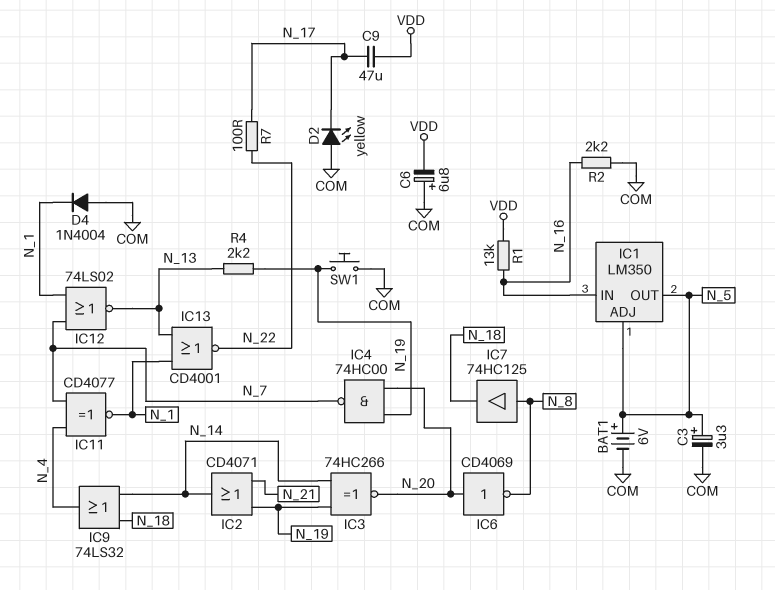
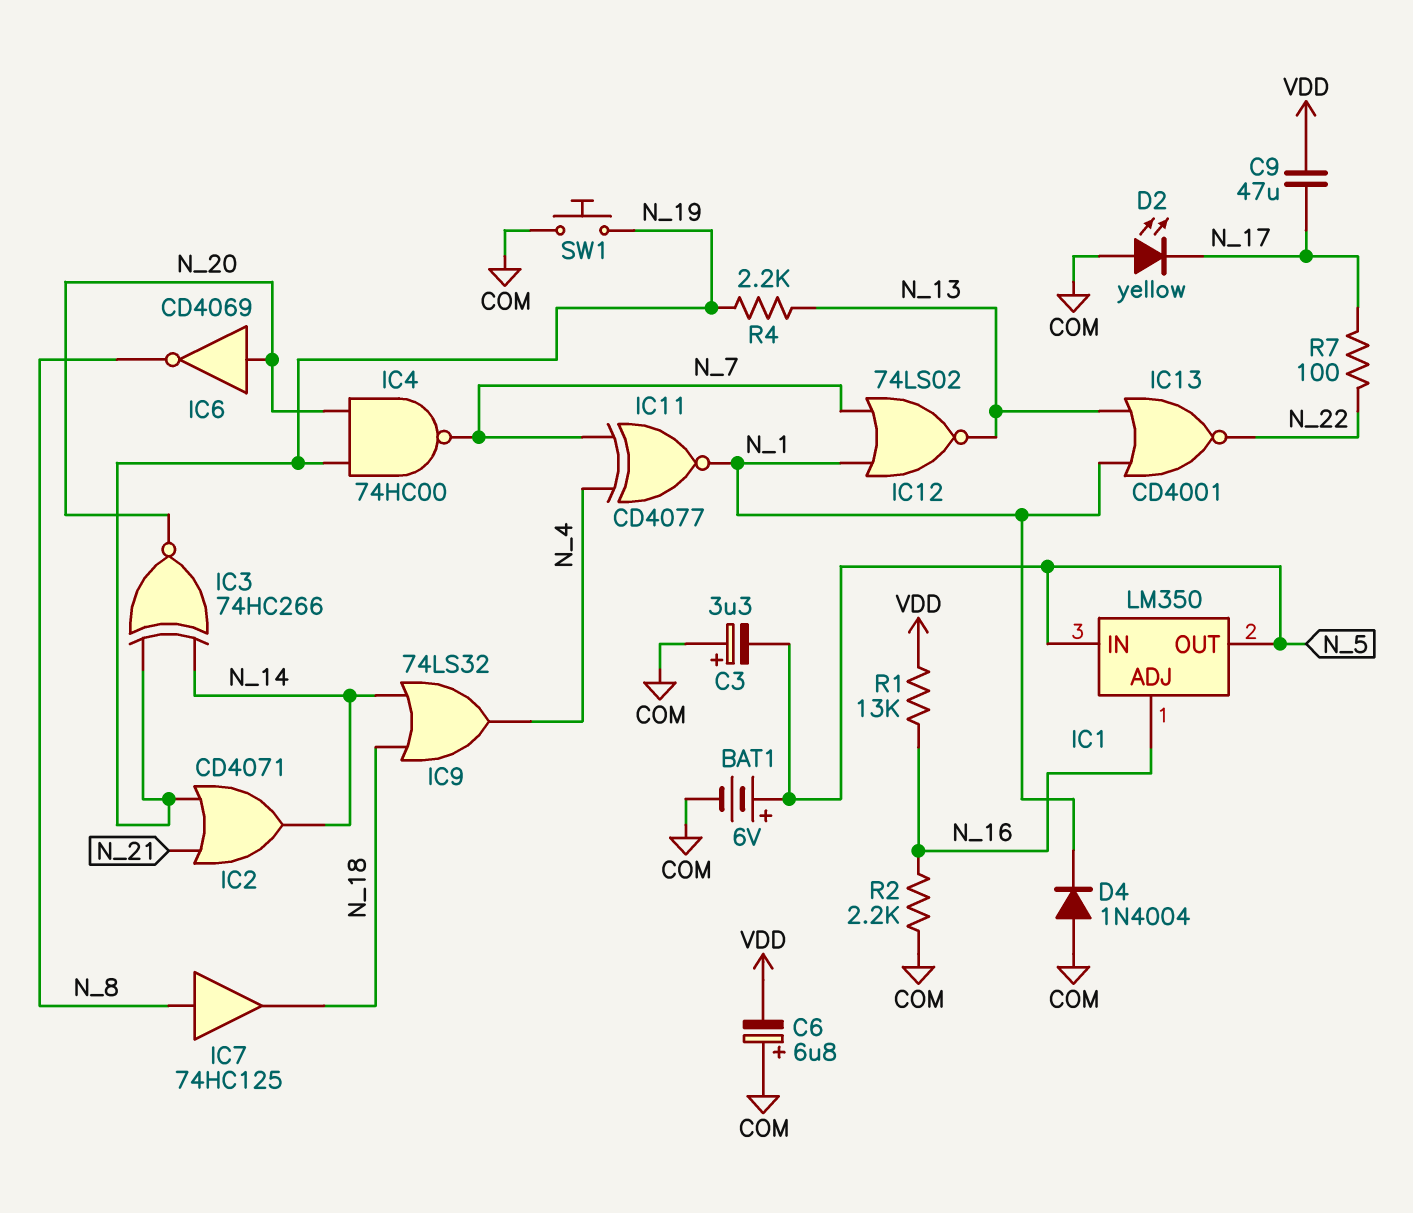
C3: 3.3uF (plus N_5, minus COM) -> 3.3uF (plus COM, minus N_5)
IC1 pin ADJ: N_5 -> N_16
IC1 pin IN: N_16 -> N_5

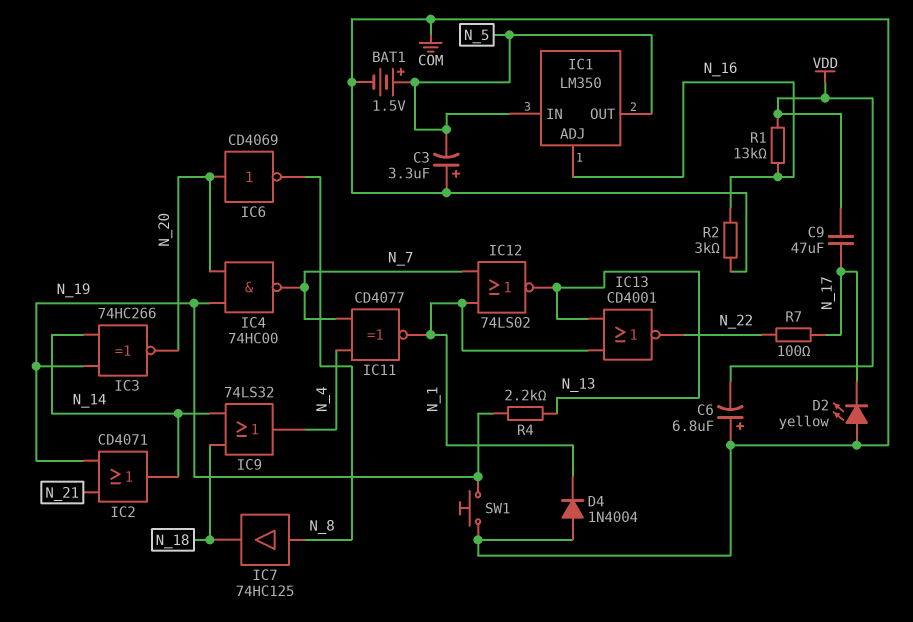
BAT1: 6V (plus N_5, minus COM) -> 1.5V (plus N_5, minus COM)
R2: 2.2k (COM, N_16) -> 3k (COM, N_16)

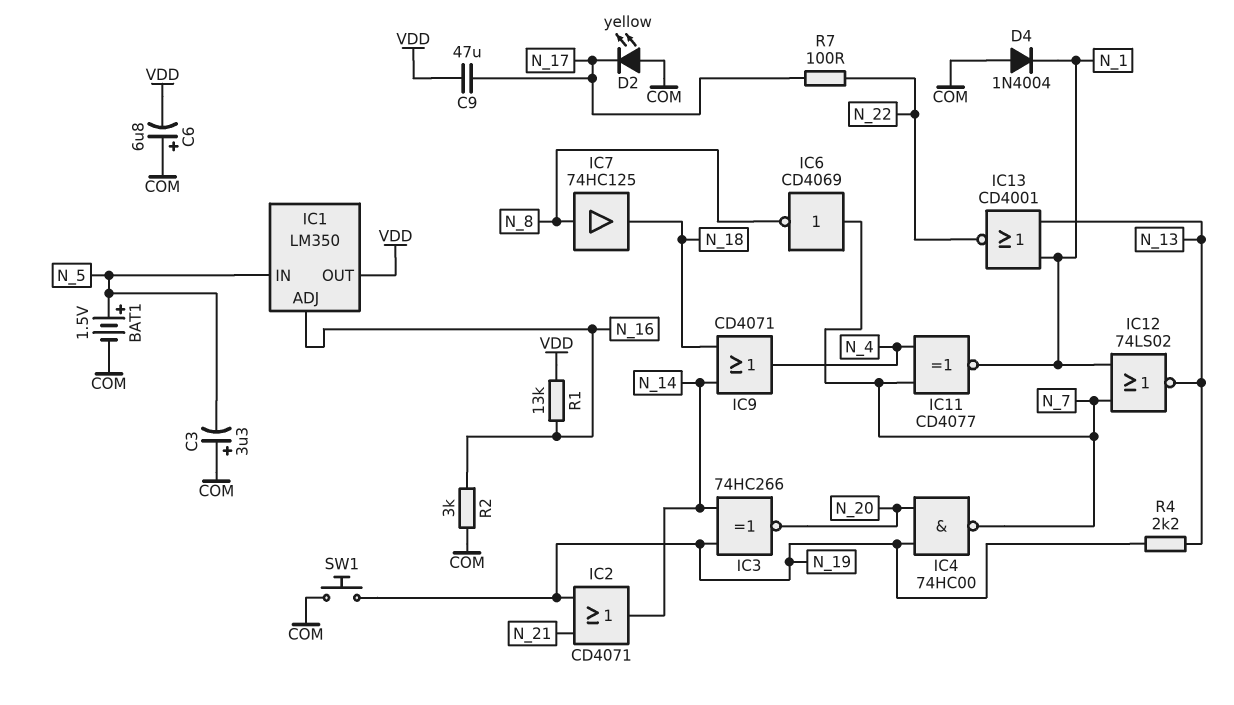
IC1 pin OUT: N_5 -> VDD
IC6: NOT CD4069 (in N_20, out N_8) -> NOT CD4069 (in N_7, out N_8)
IC9: OR 74LS32 (in N_14, in N_18, out N_4) -> OR CD4071 (in N_14, in N_18, out N_4)

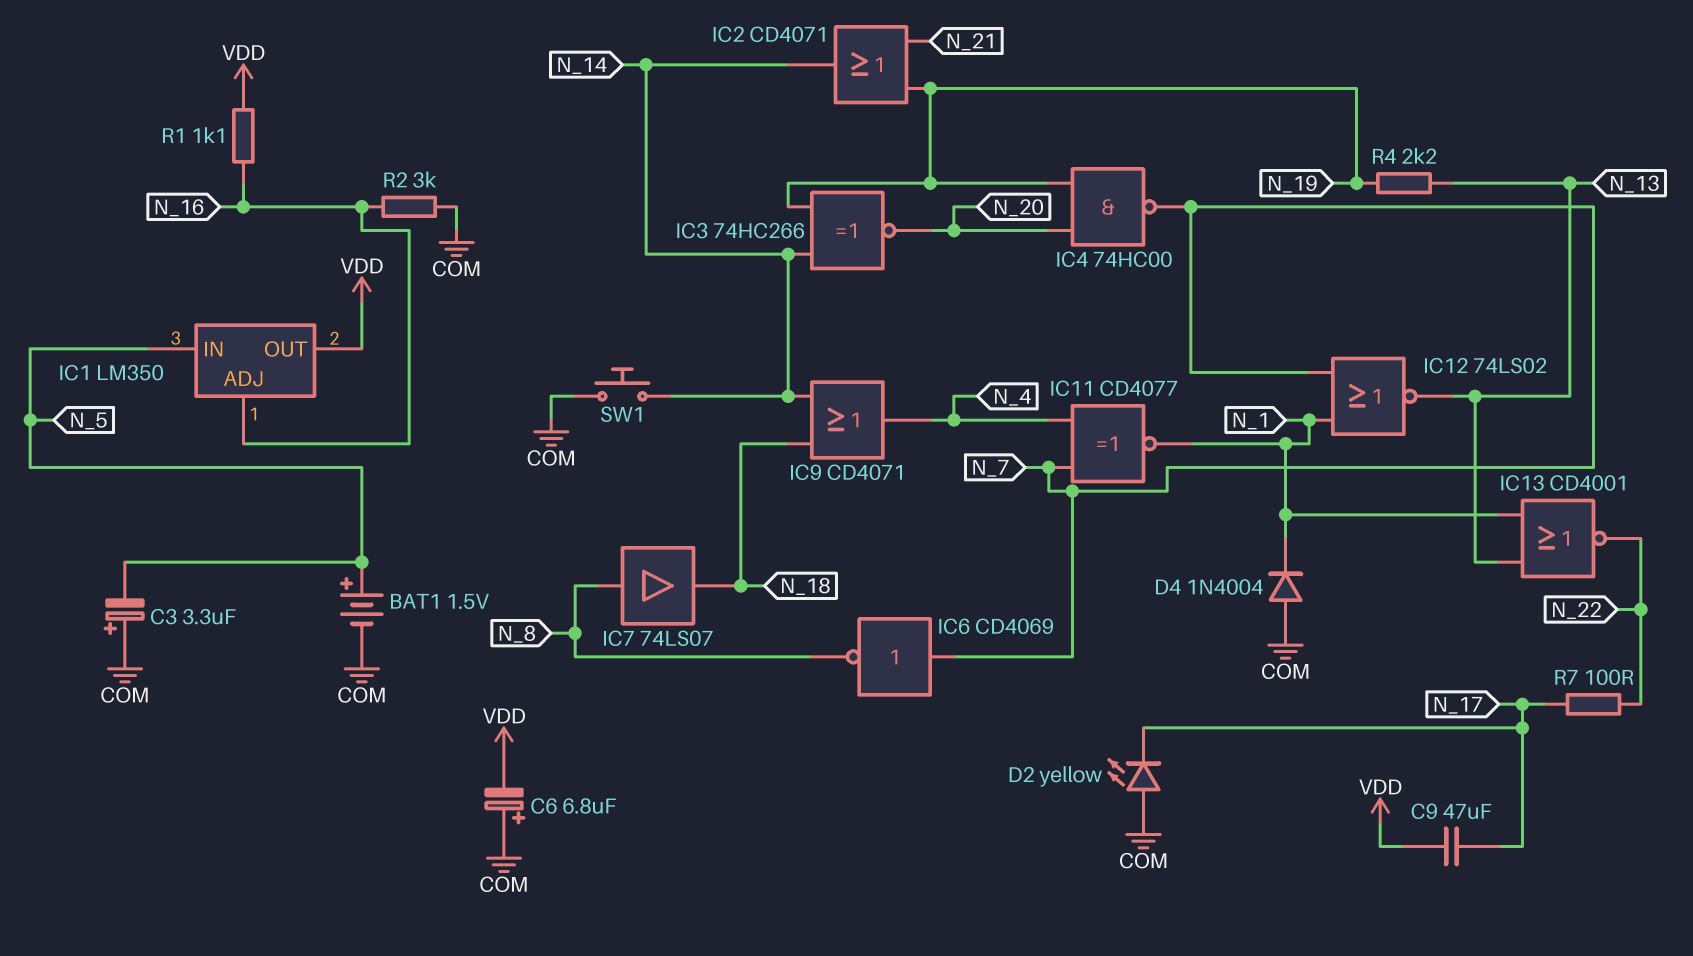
IC7: buffer 74HC125 (in N_8, out N_18) -> buffer 74LS07 (in N_8, out N_18)
R1: 13k (N_16, VDD) -> 1.1k (N_16, VDD)
SW1: button (COM, N_19) -> button (COM, N_14)

